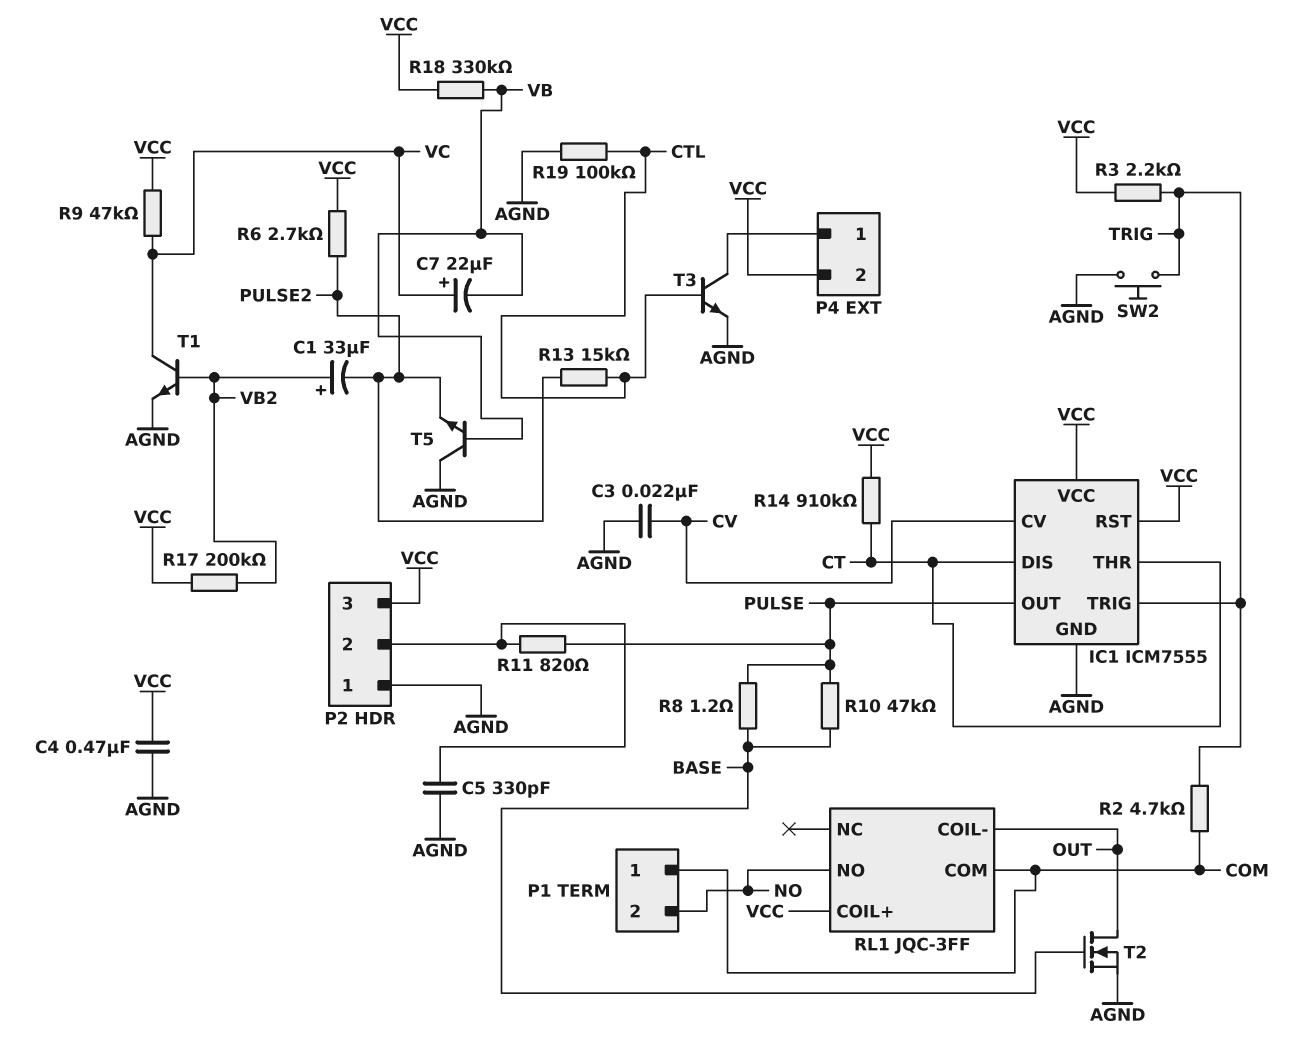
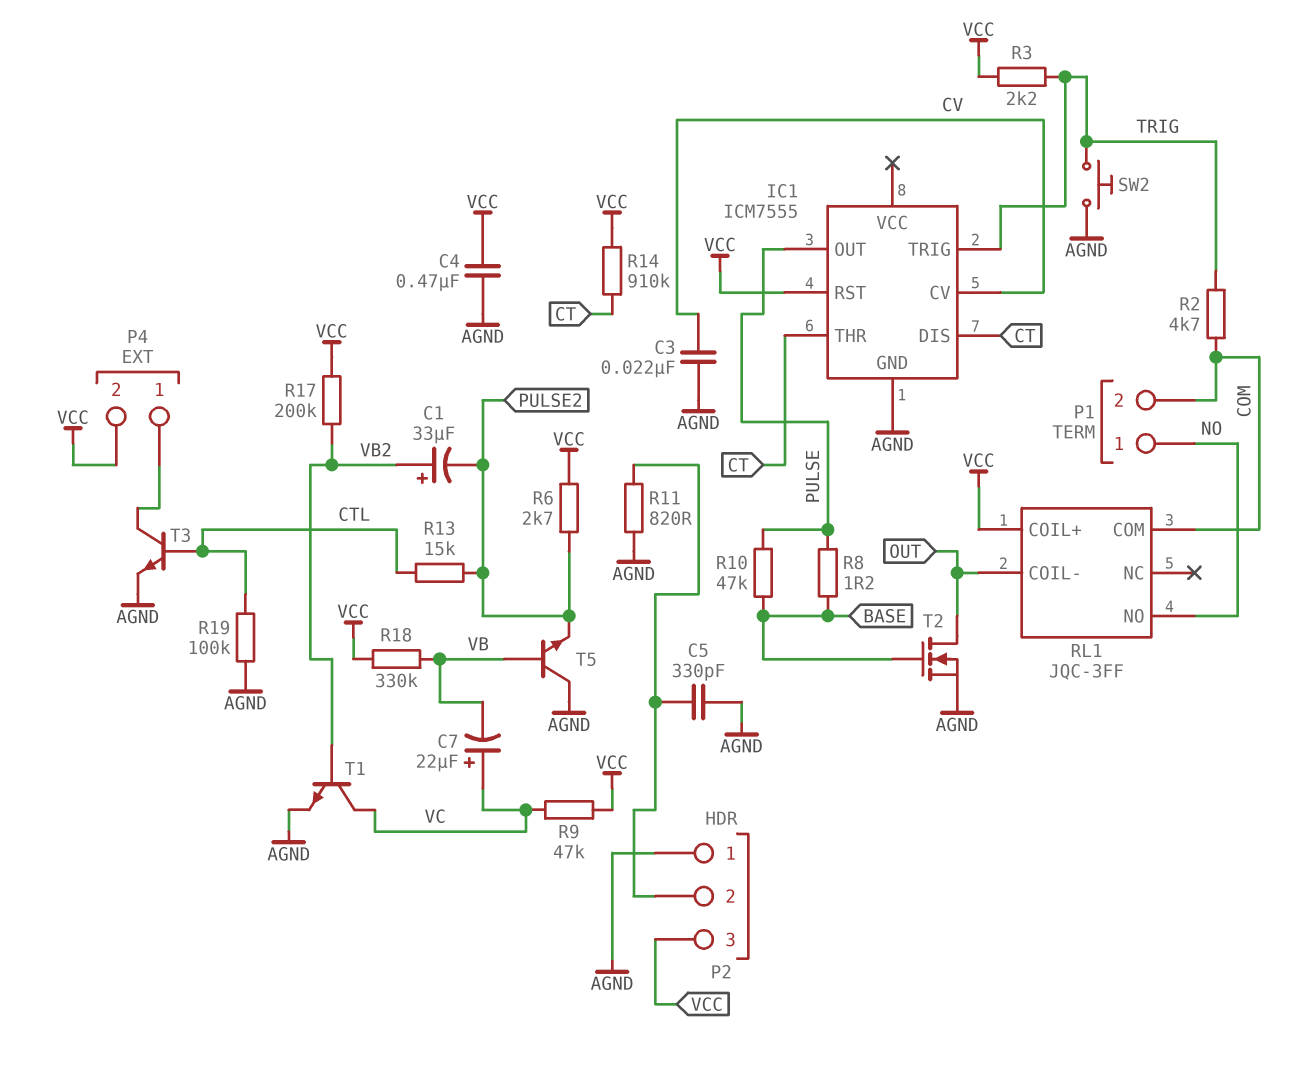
IC1 pin VCC: VCC -> none
P1 pin 1: COM -> NO
P1 pin 2: NO -> COM
R11: 820 (P2/2, PULSE) -> 820 (AGND, P2/2)

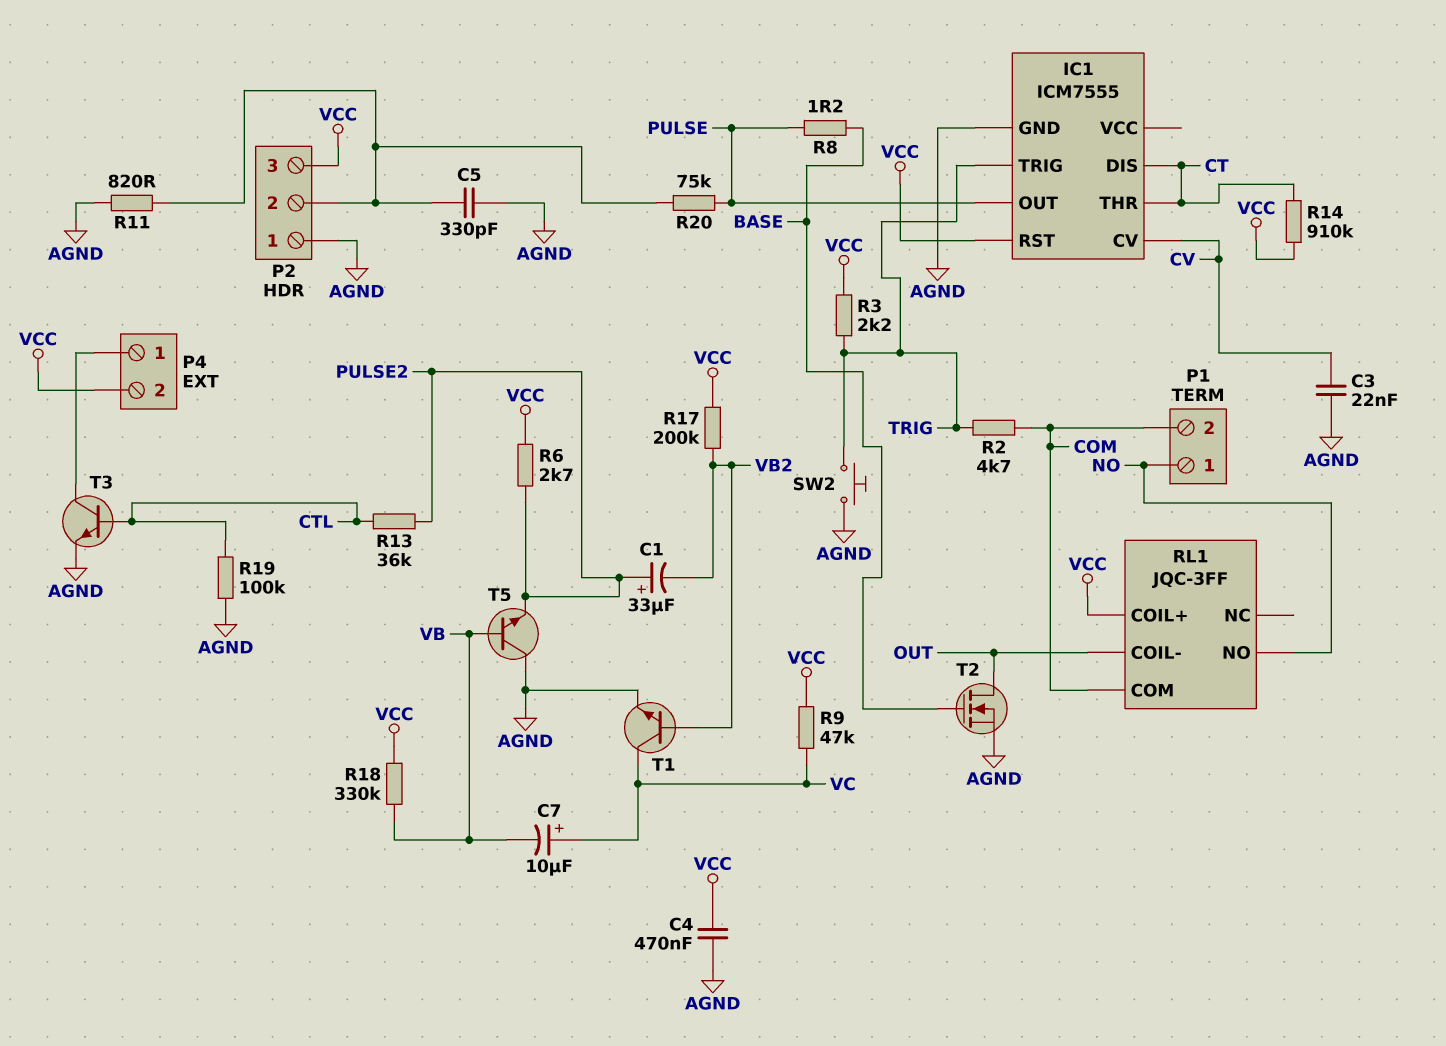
C1: 33uF (plus VB2, minus PULSE2) -> 33uF (plus PULSE2, minus VB2)
C7: 22uF (plus VC, minus VB) -> 10uF (plus VC, minus VB)
R10: 47k (BASE, PULSE) -> none
R13: 15k (CTL, PULSE2) -> 36k (CTL, PULSE2)
R20: none -> 75k (P2/2, PULSE)

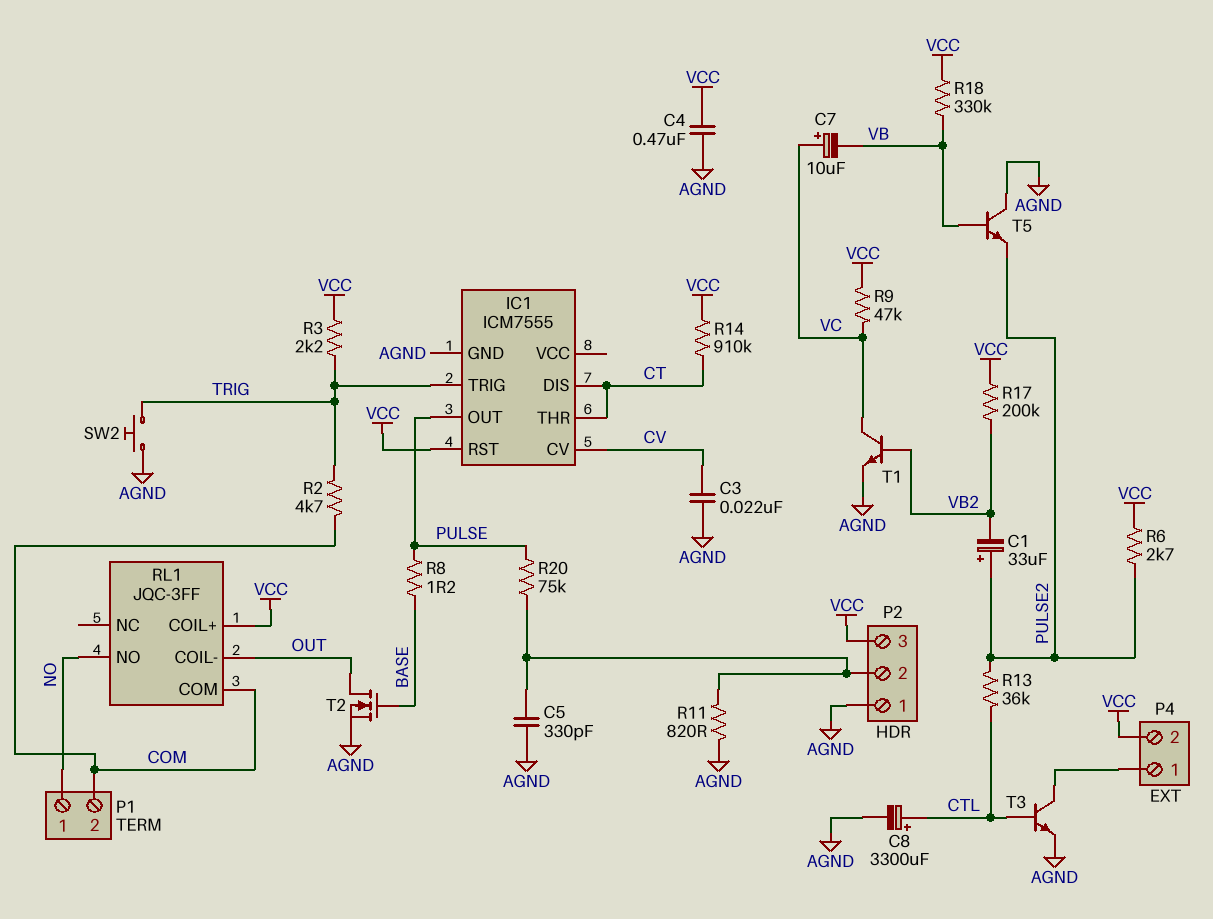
C8: none -> 3300uF (plus CTL, minus AGND)
R19: 100k (AGND, CTL) -> none

